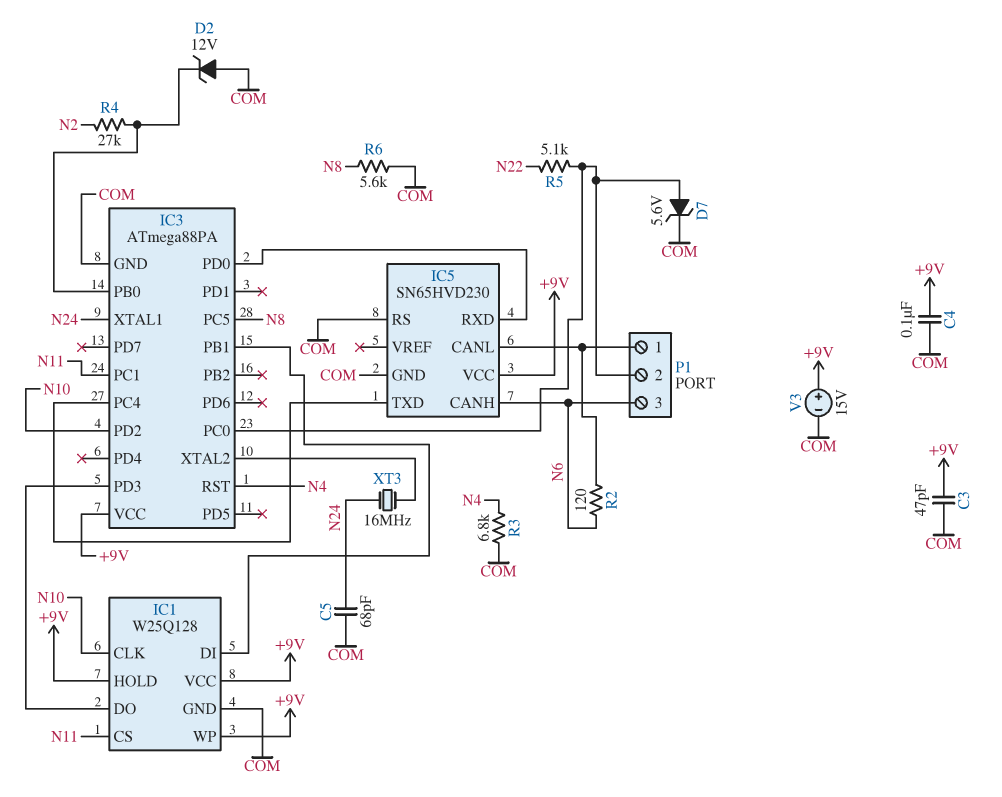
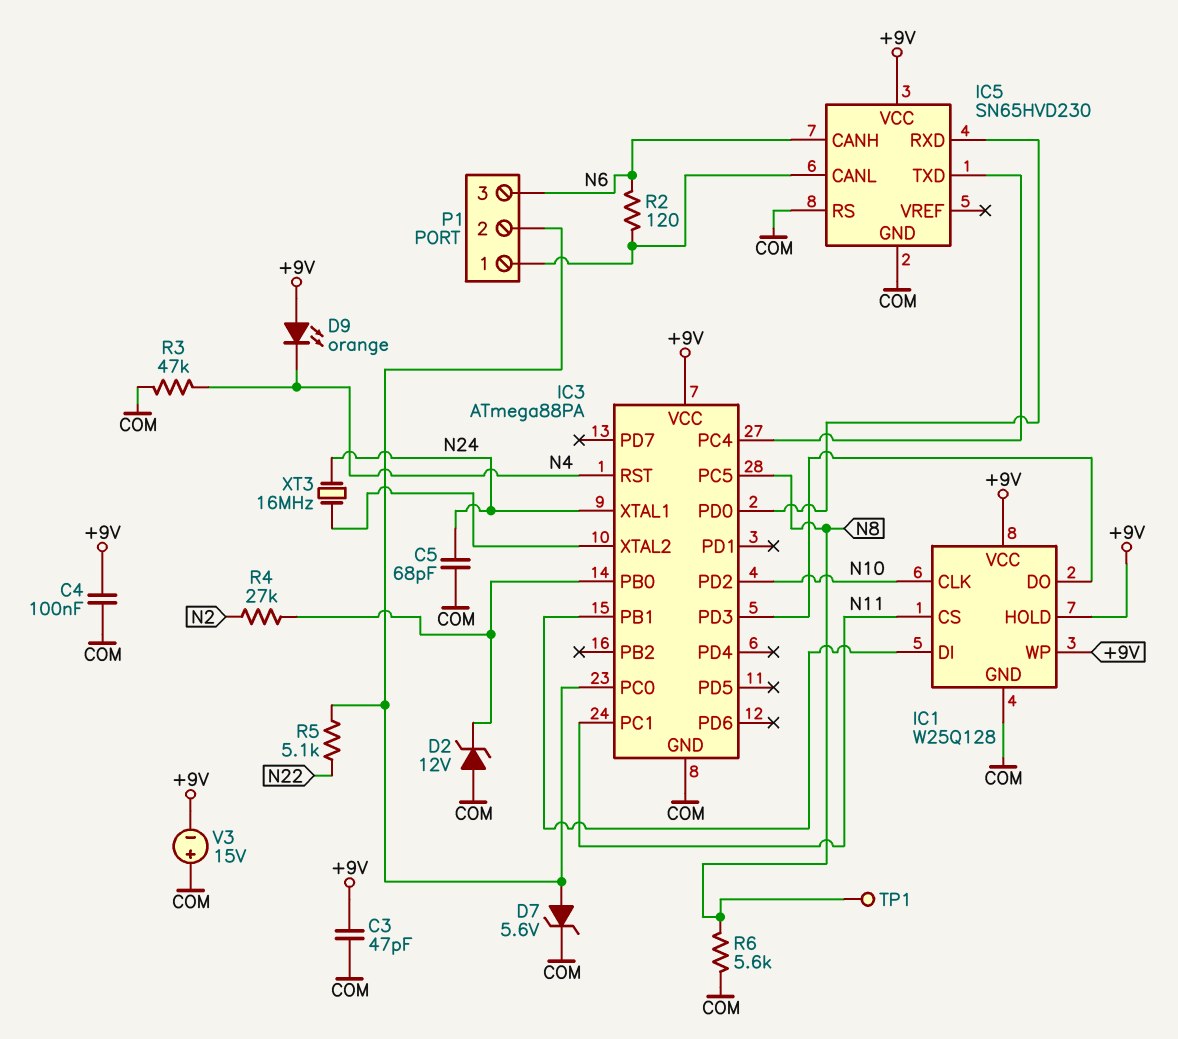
D9: none -> LED orange (A +9V, K N4)
R3: 6.8k (COM, N4) -> 47k (COM, N4)
TP1: none -> test point (N8)
V3: 15V (plus +9V, minus COM) -> 15V (plus COM, minus +9V)

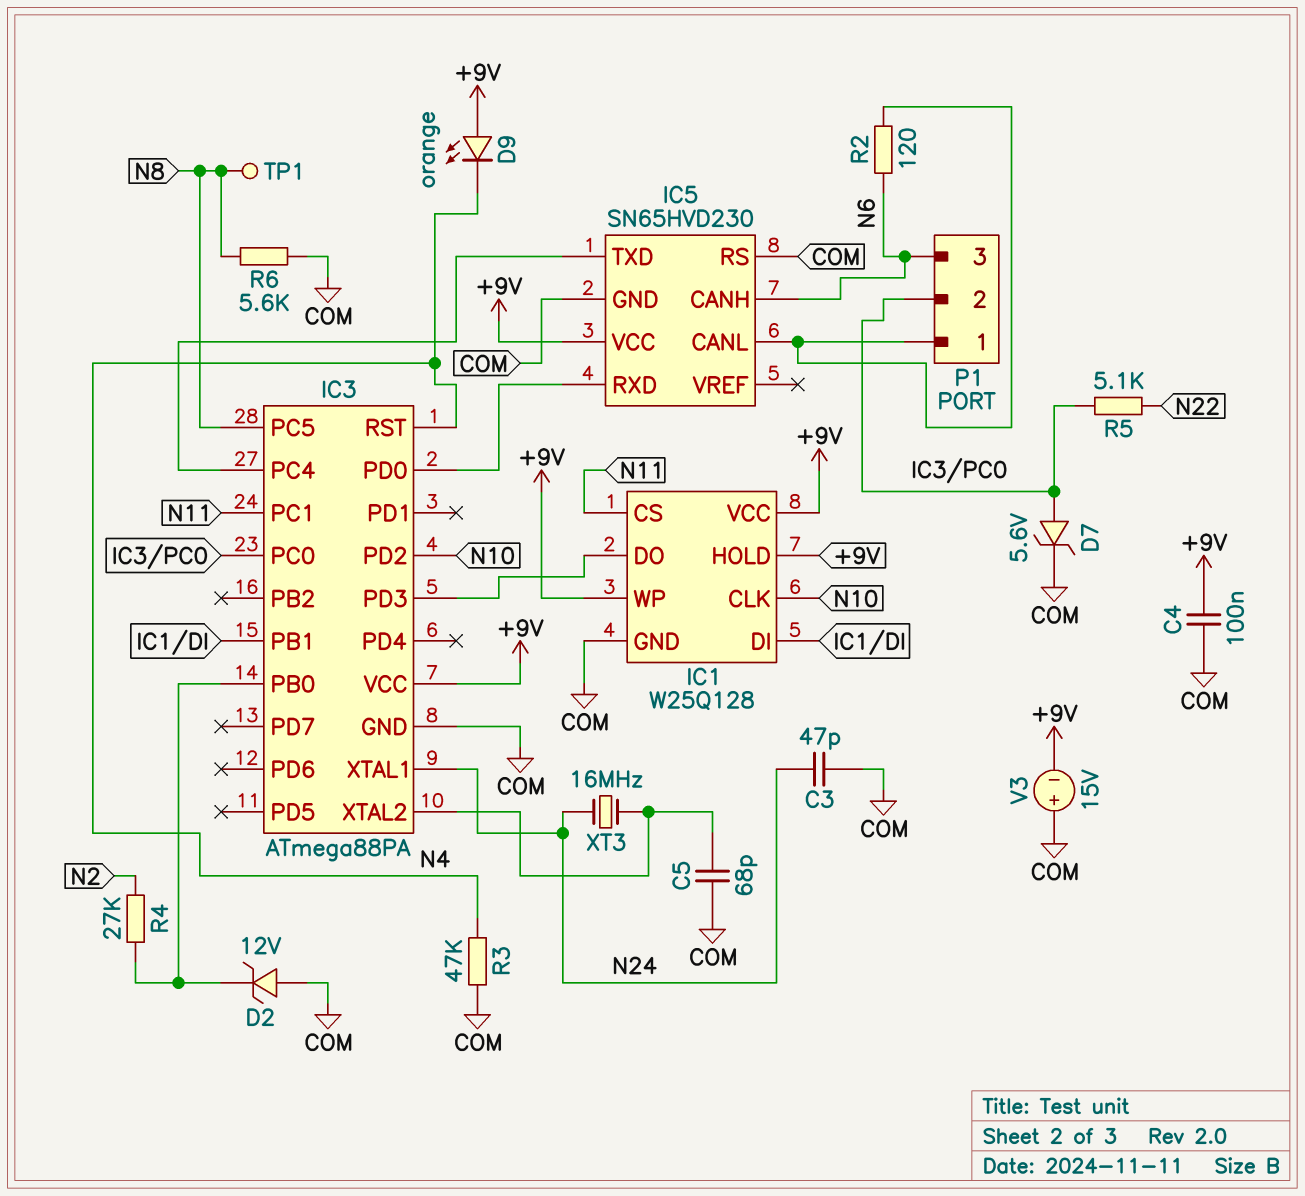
C3: 47pF (+9V, COM) -> 47pF (COM, N24)
C5: 68pF (COM, N24) -> 68pF (COM, IC3/XTAL2)

